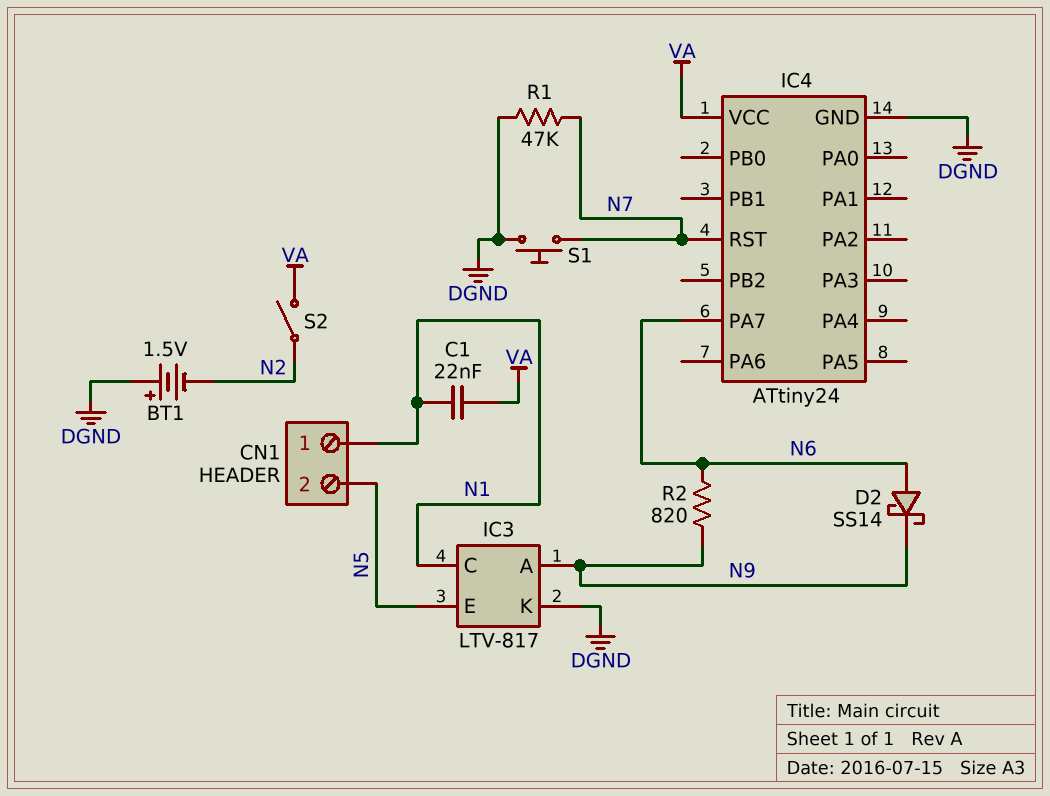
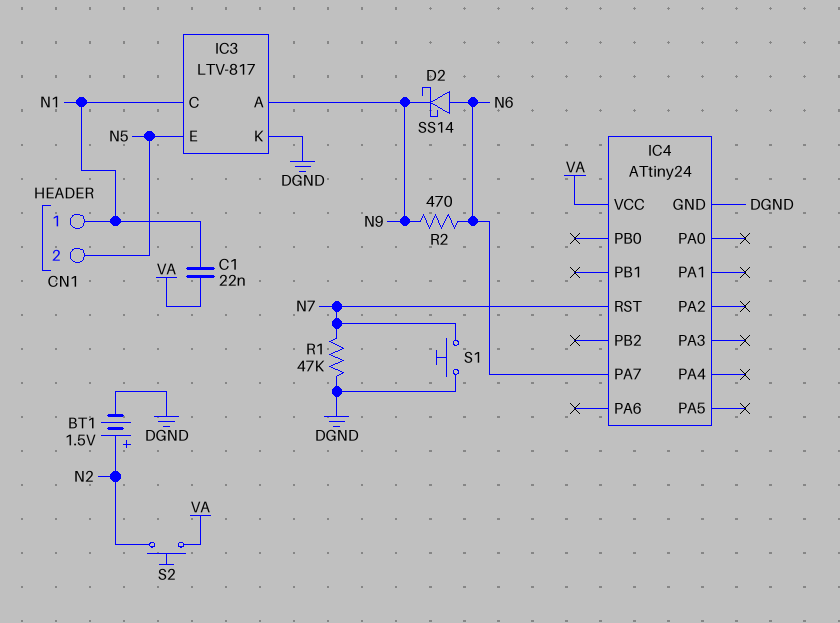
BT1: 1.5V (plus DGND, minus N2) -> 1.5V (plus N2, minus DGND)
R2: 820 (N6, N9) -> 470 (N6, N9)
S2: switch (N2, VA) -> button (N2, VA)

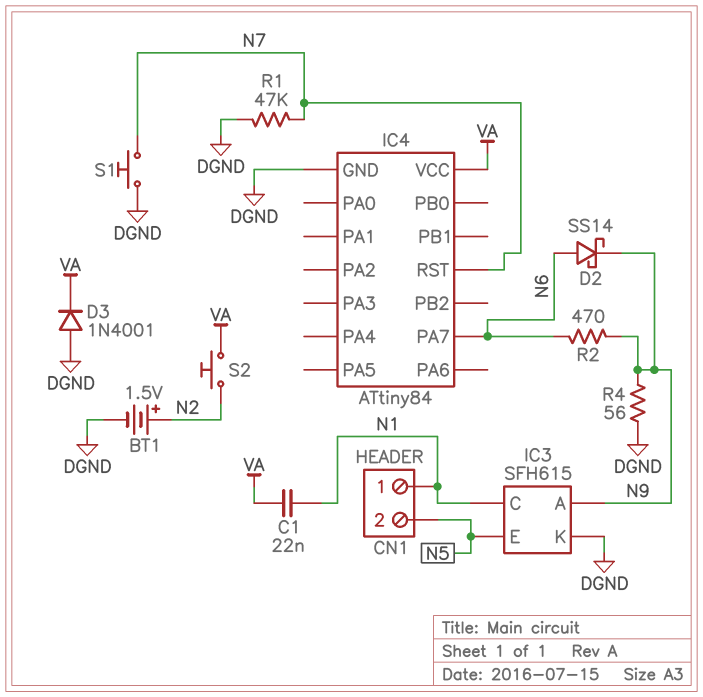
D3: none -> diode 1N4001 (A DGND, K VA)
IC3: LTV-817 -> SFH615
IC4: ATtiny24 -> ATtiny84
R4: none -> 56 (DGND, N9)

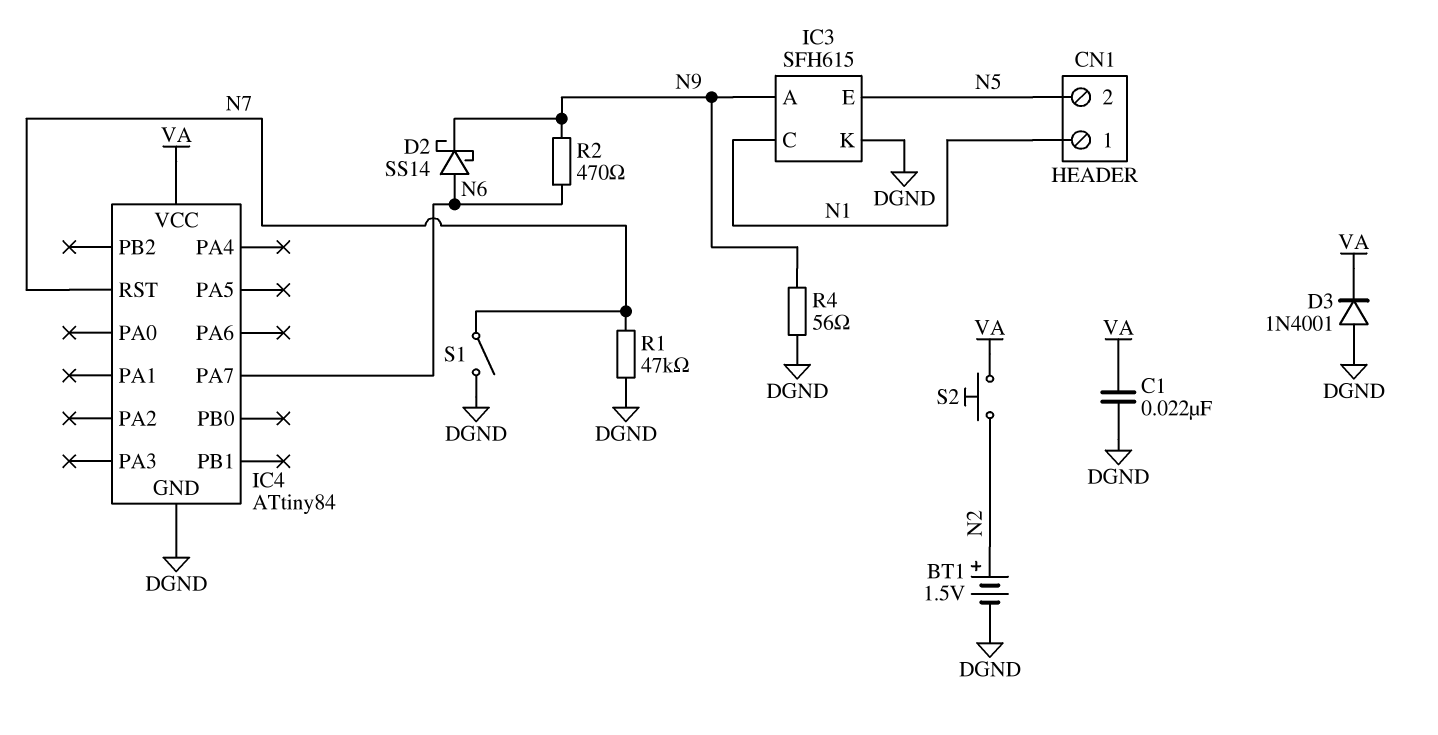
C1: 22nF (N1, VA) -> 22nF (DGND, VA)
S1: button (DGND, N7) -> switch (DGND, N7)

